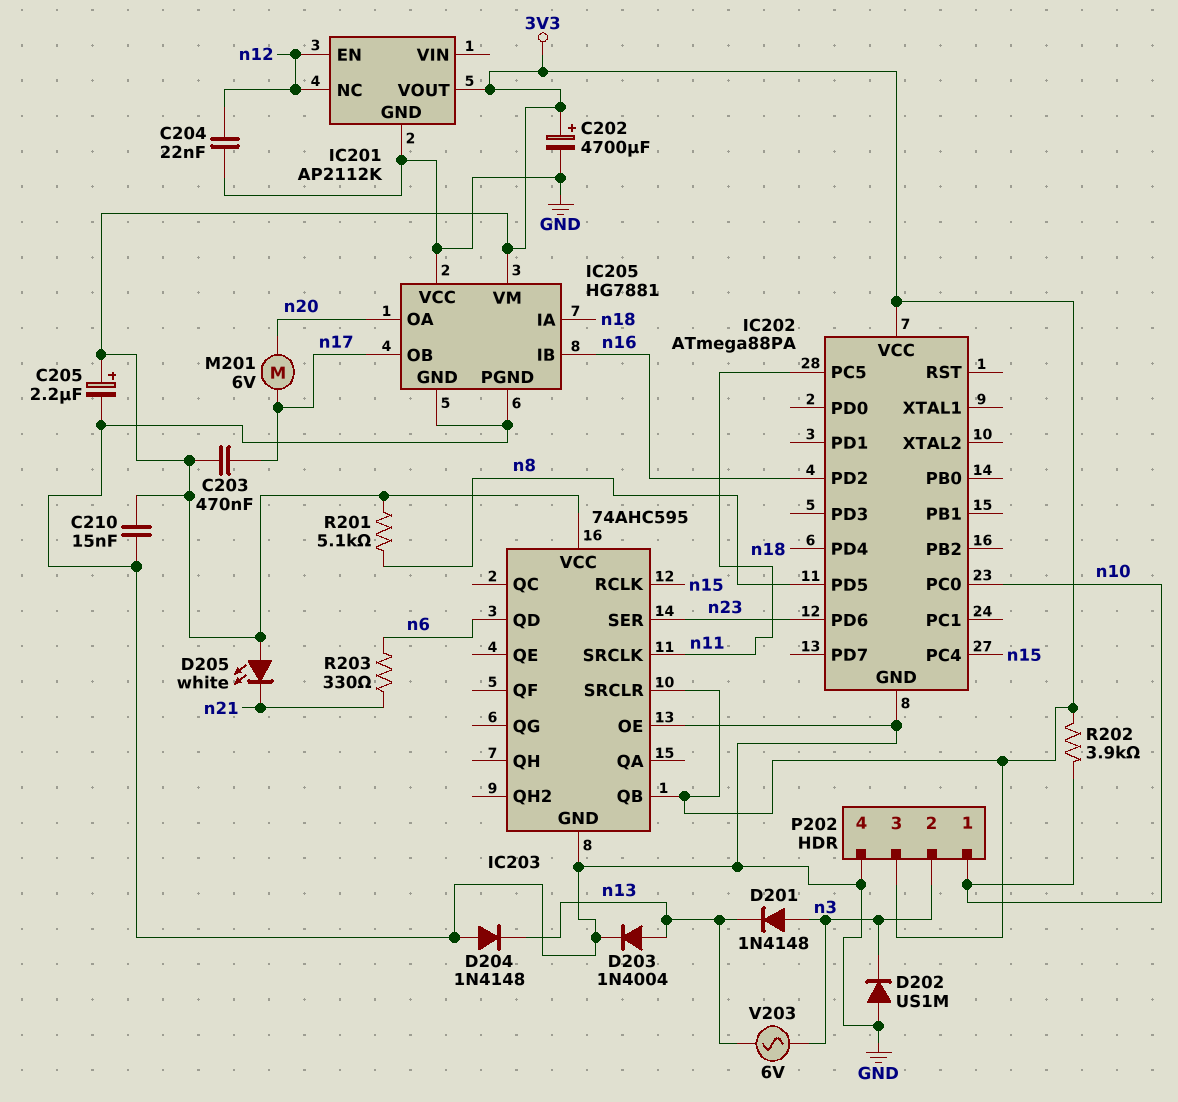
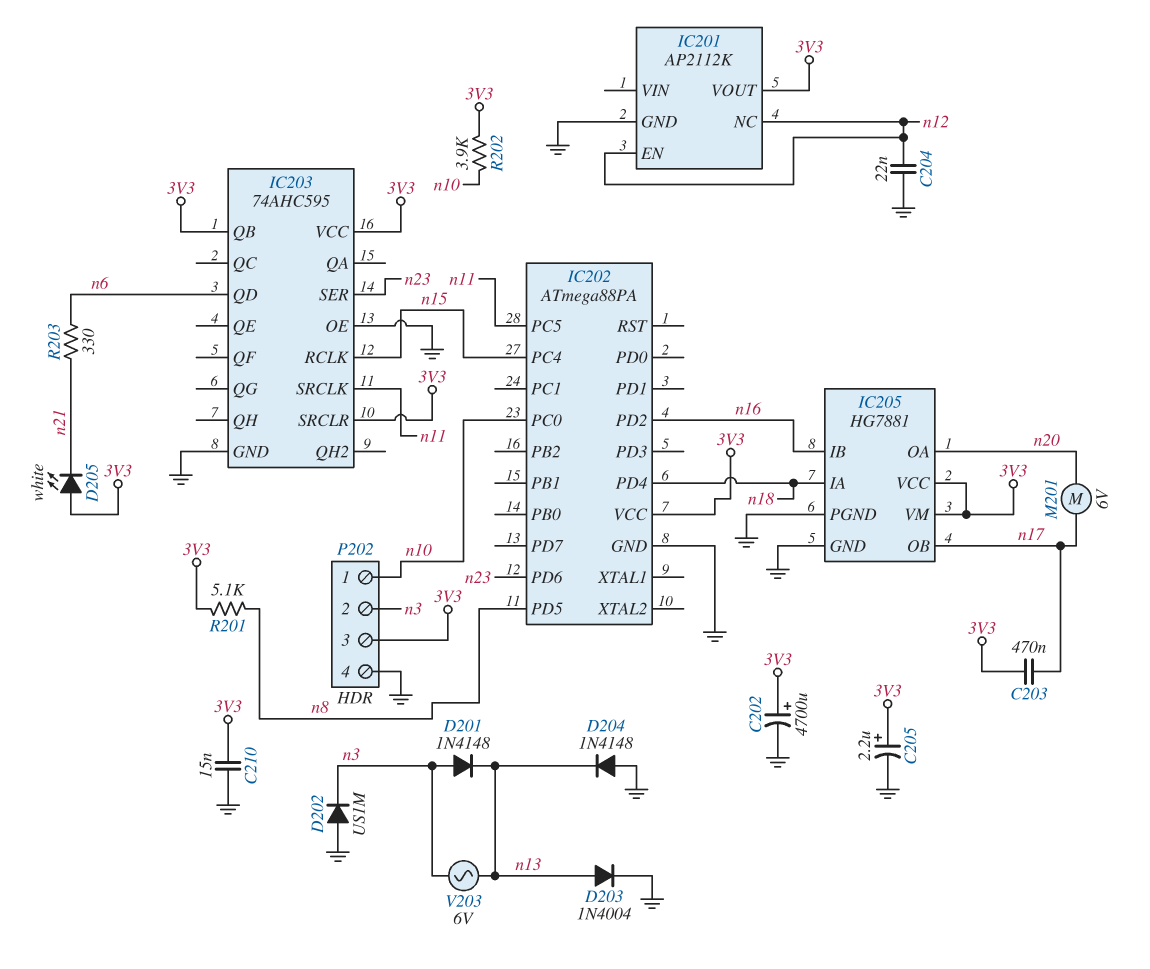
IC205 pin VCC: GND -> 3V3

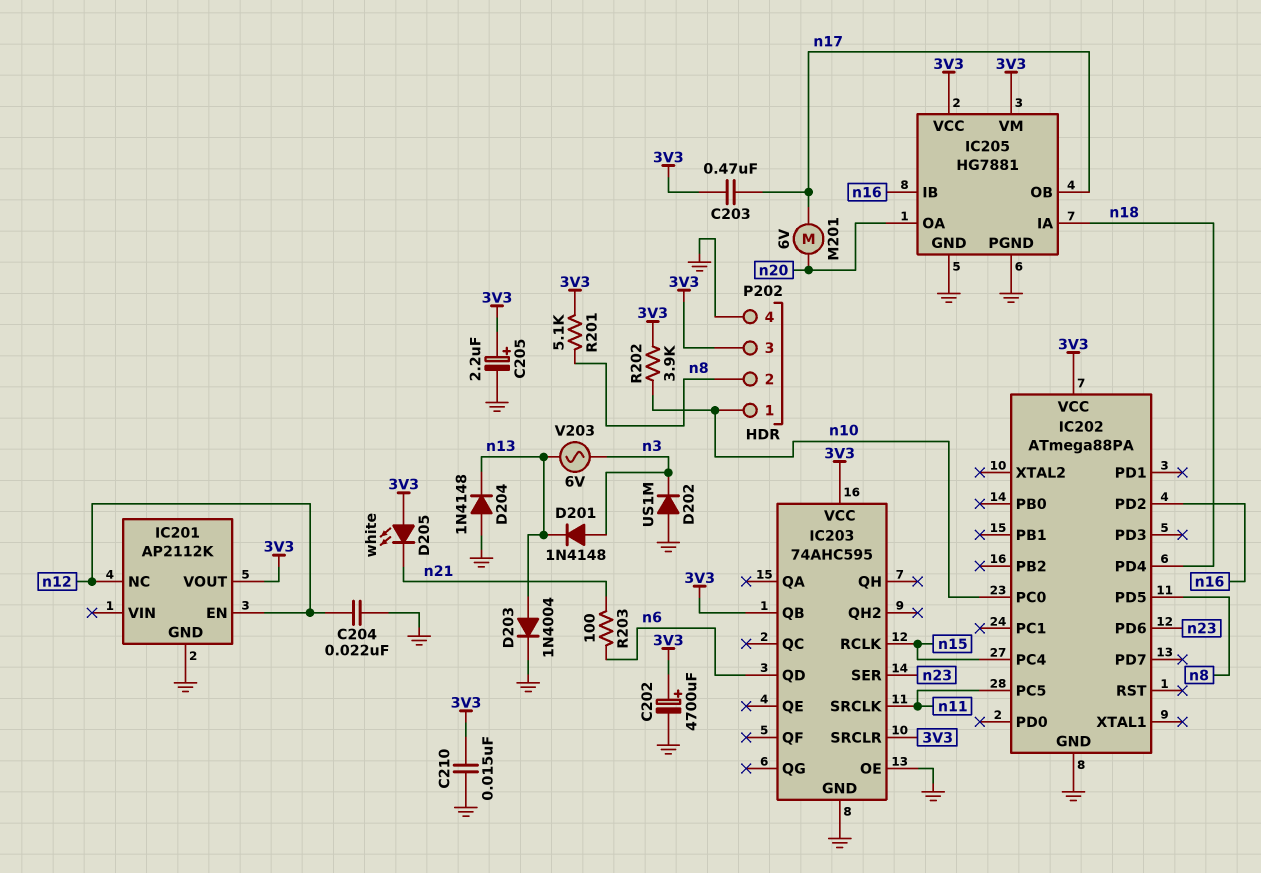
P202 pin 2: n3 -> n8
R203: 330 (n6, n21) -> 100 (n6, n21)

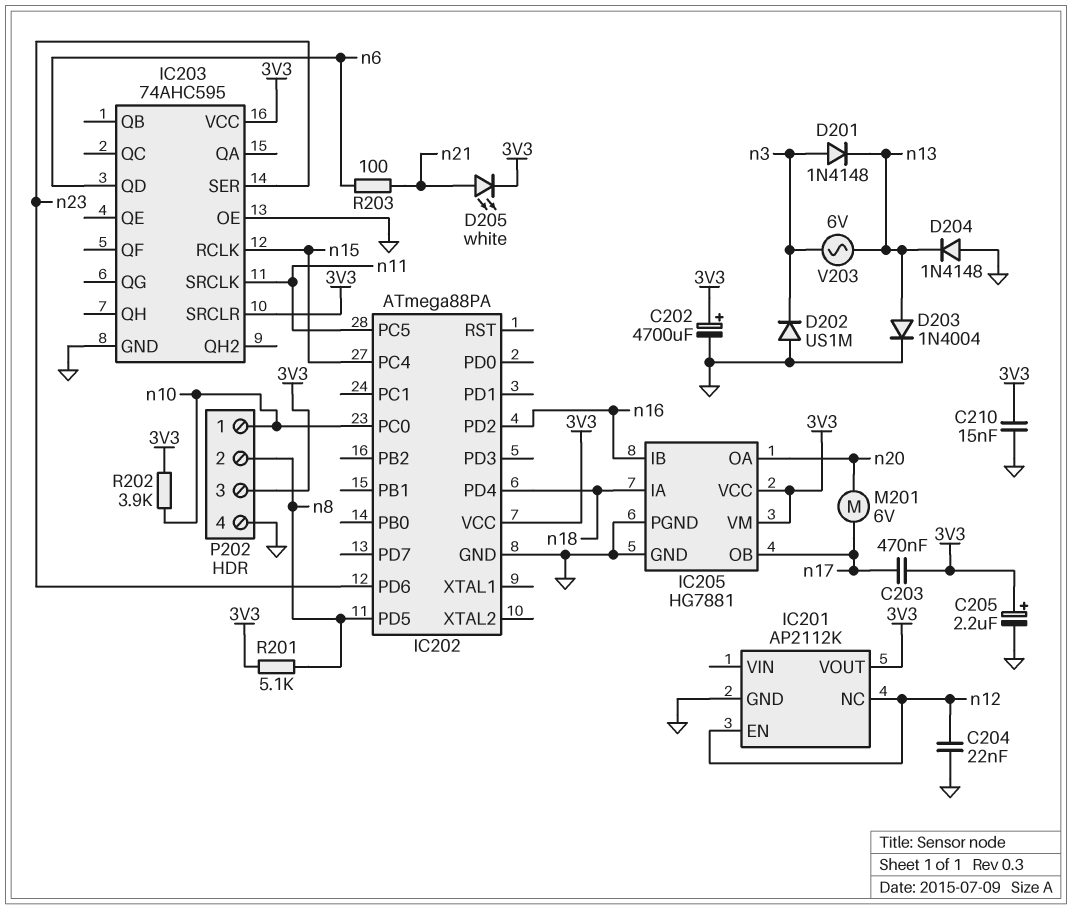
D205: LED white (A 3V3, K n21) -> LED white (A n21, K 3V3)
IC203 pin QB: 3V3 -> none

